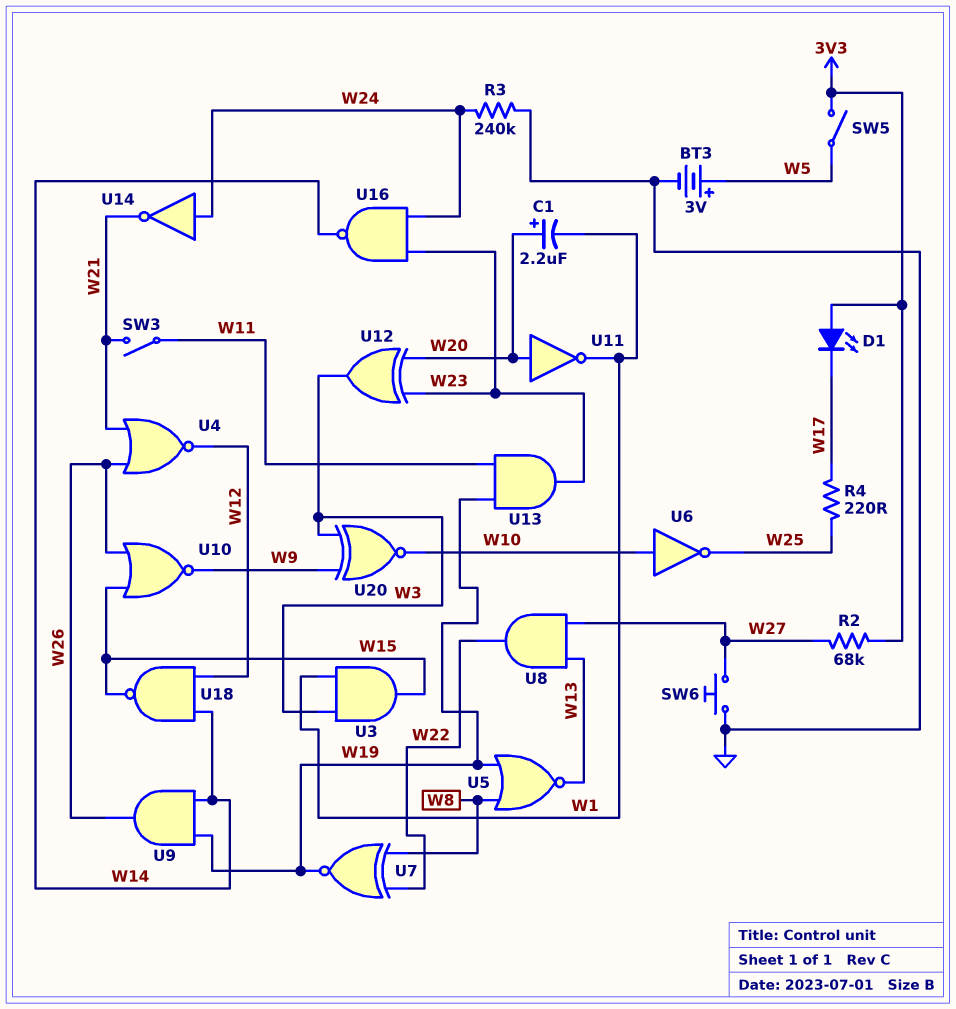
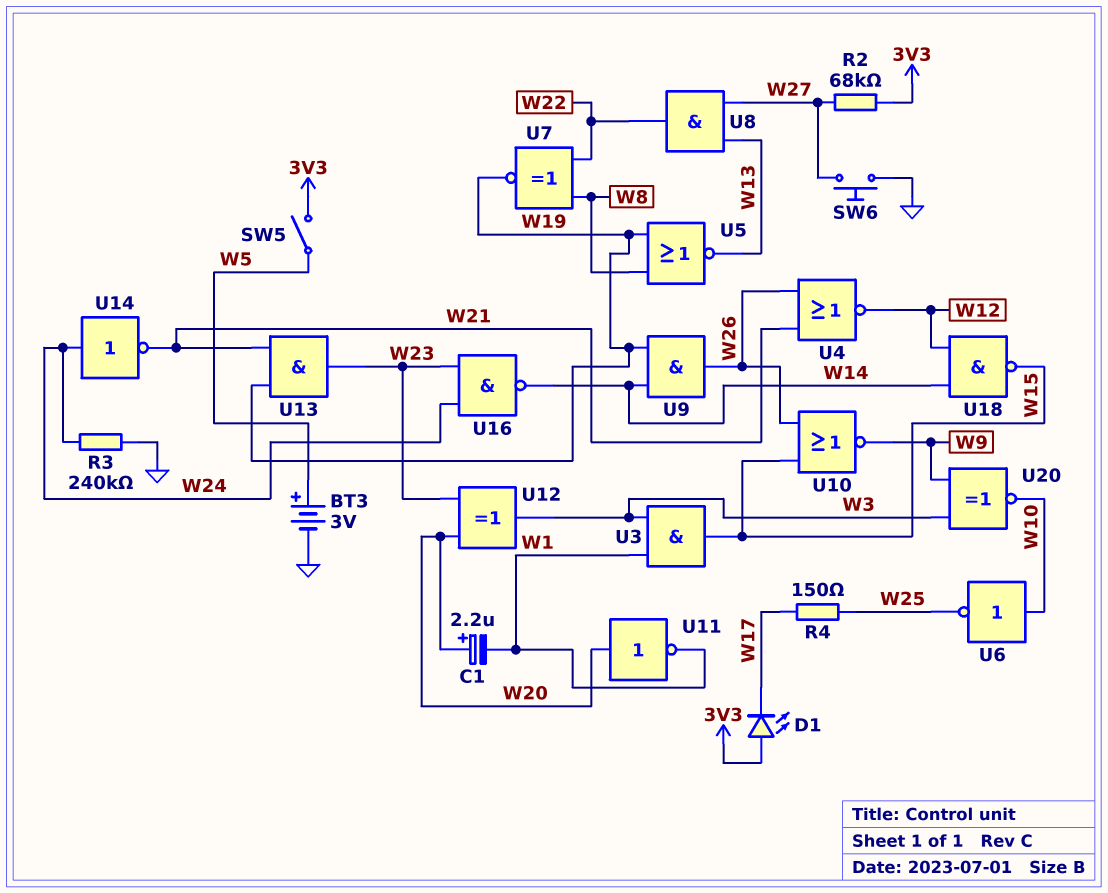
R4: 220 (W17, W25) -> 150 (W17, W25)
SW3: switch (W11, W21) -> none
U13: AND (in W11, in W19, out W23) -> AND (in W19, in W21, out W23)

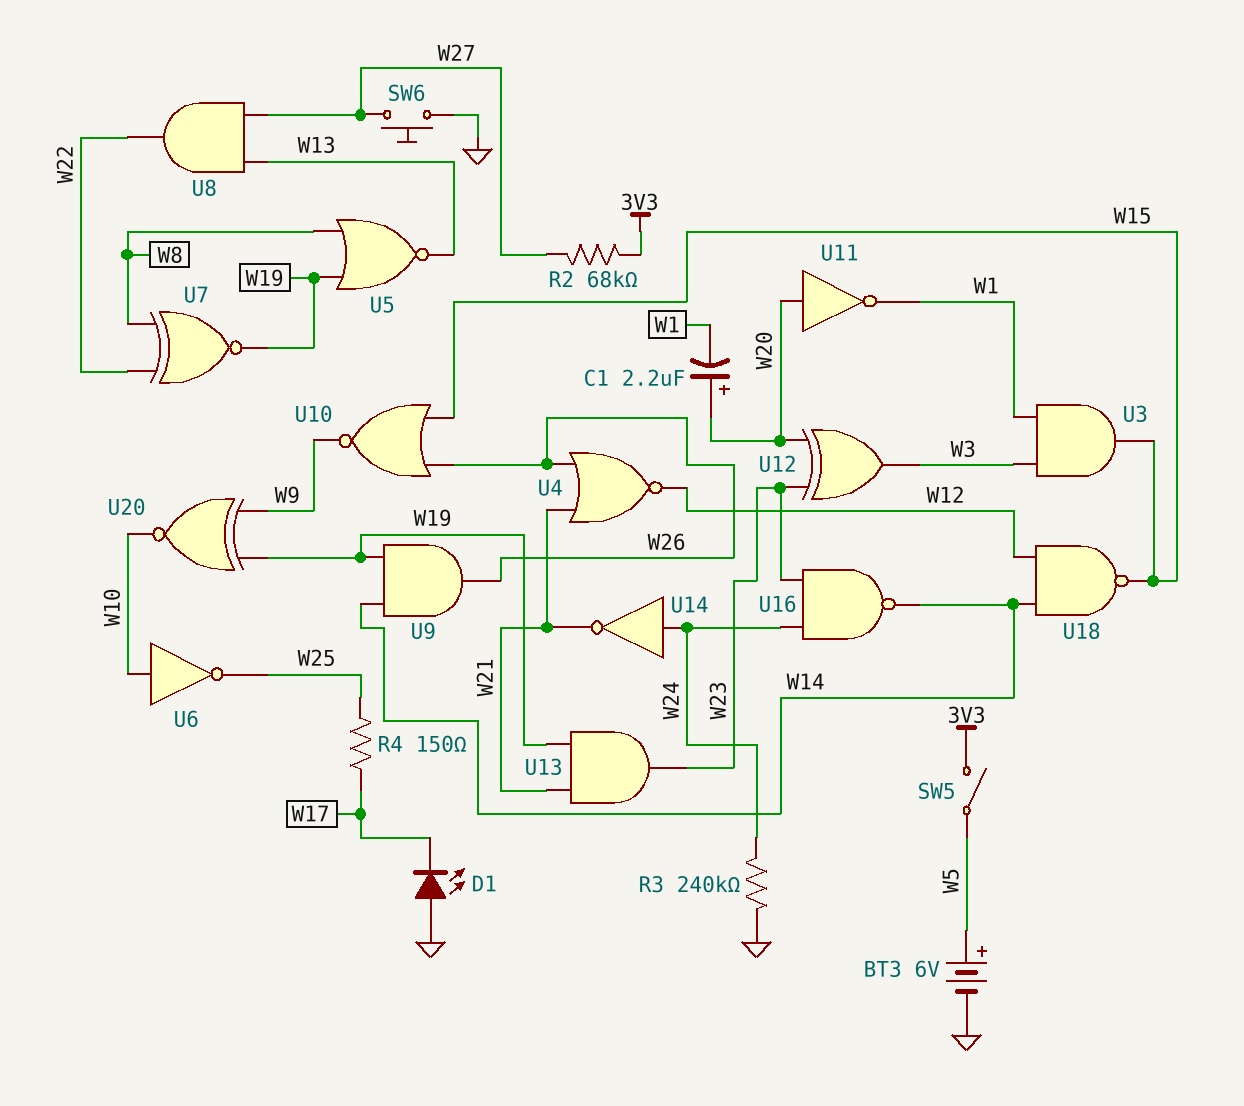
BT3: 3V (plus W5, minus GND) -> 6V (plus W5, minus GND)
D1: LED (A 3V3, K W17) -> LED (A GND, K W17)
U20: XNOR (in W3, in W9, out W10) -> XNOR (in W9, in W19, out W10)

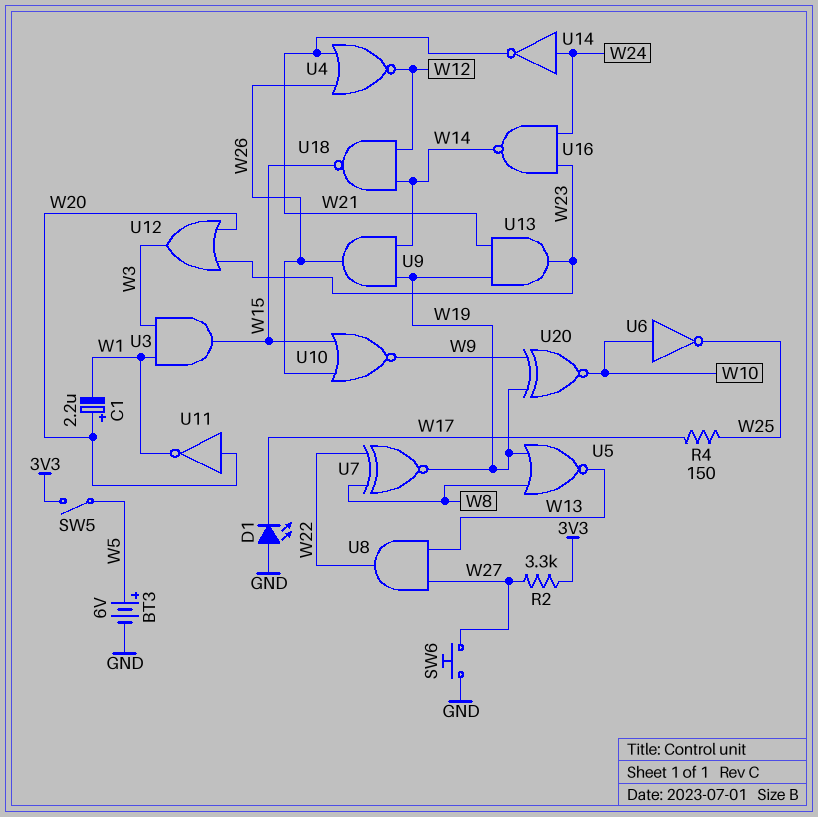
R2: 68k (3V3, W27) -> 3.3k (3V3, W27)
R3: 240k (GND, W24) -> none
U12: XOR (in W20, in W23, out W3) -> OR (in W20, in W23, out W3)

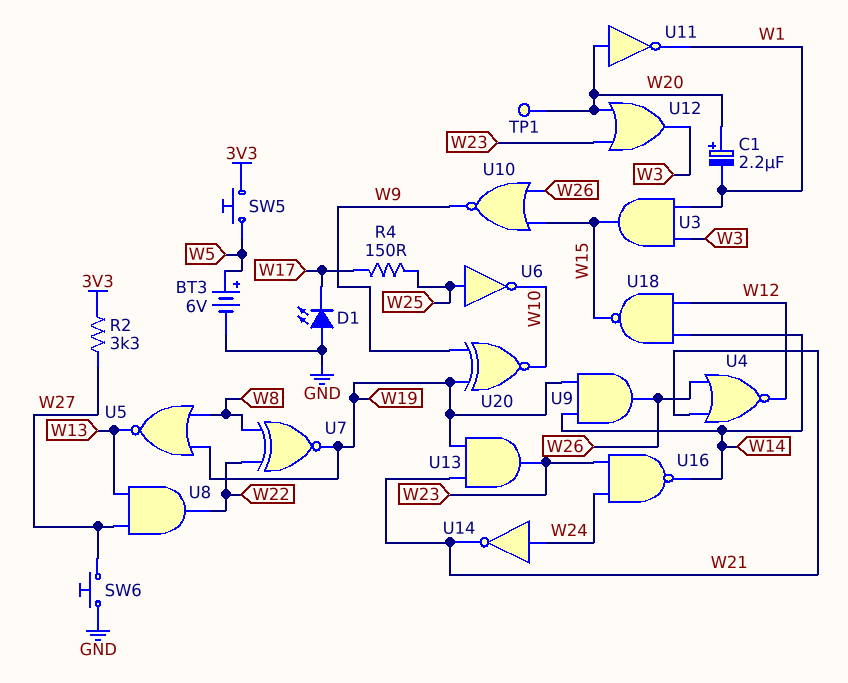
SW5: switch (3V3, W5) -> button (3V3, W5)
TP1: none -> test point (W20)
U6: NOT (in W10, out W25) -> NOT (in W25, out W10)

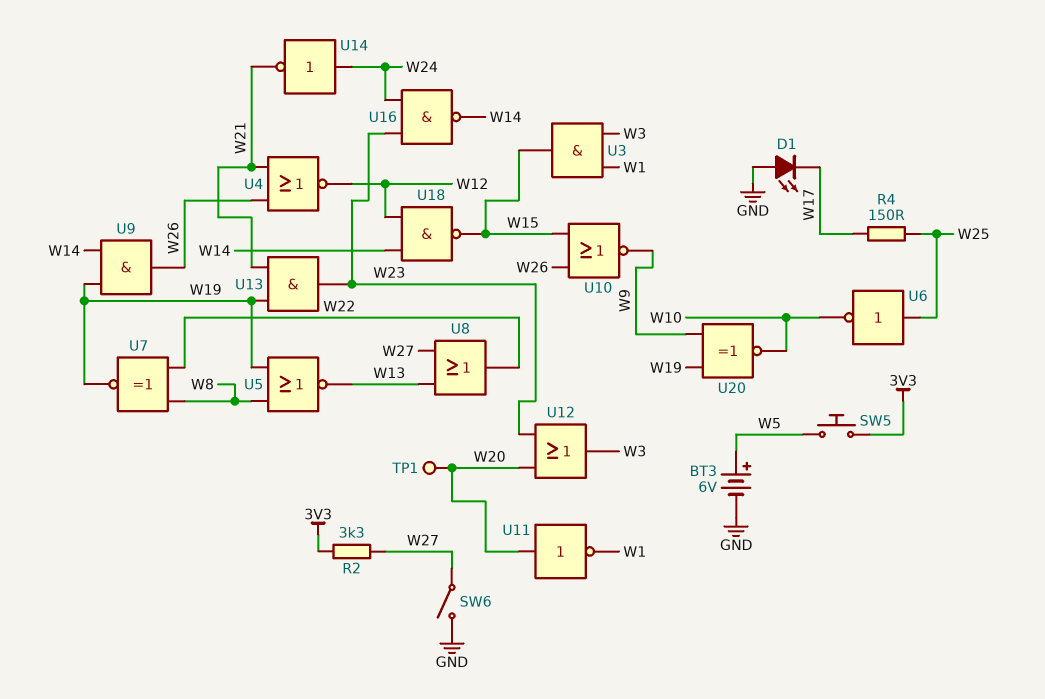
C1: 2.2uF (plus W20, minus W1) -> none
SW6: button (GND, W27) -> switch (GND, W27)
U8: AND (in W13, in W27, out W22) -> OR (in W13, in W27, out W22)

